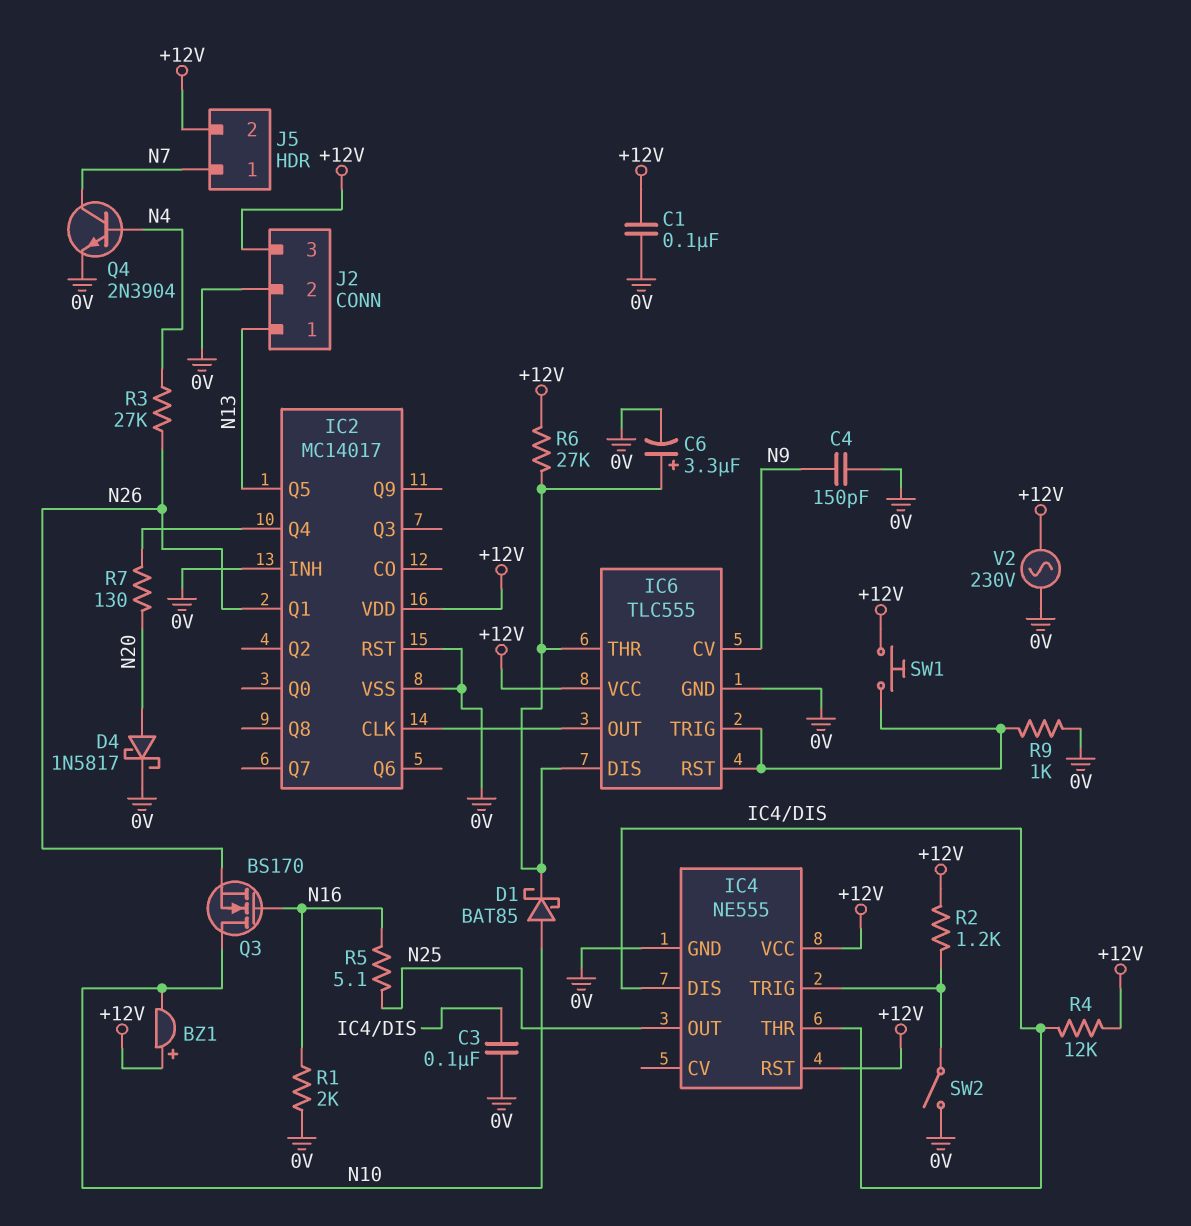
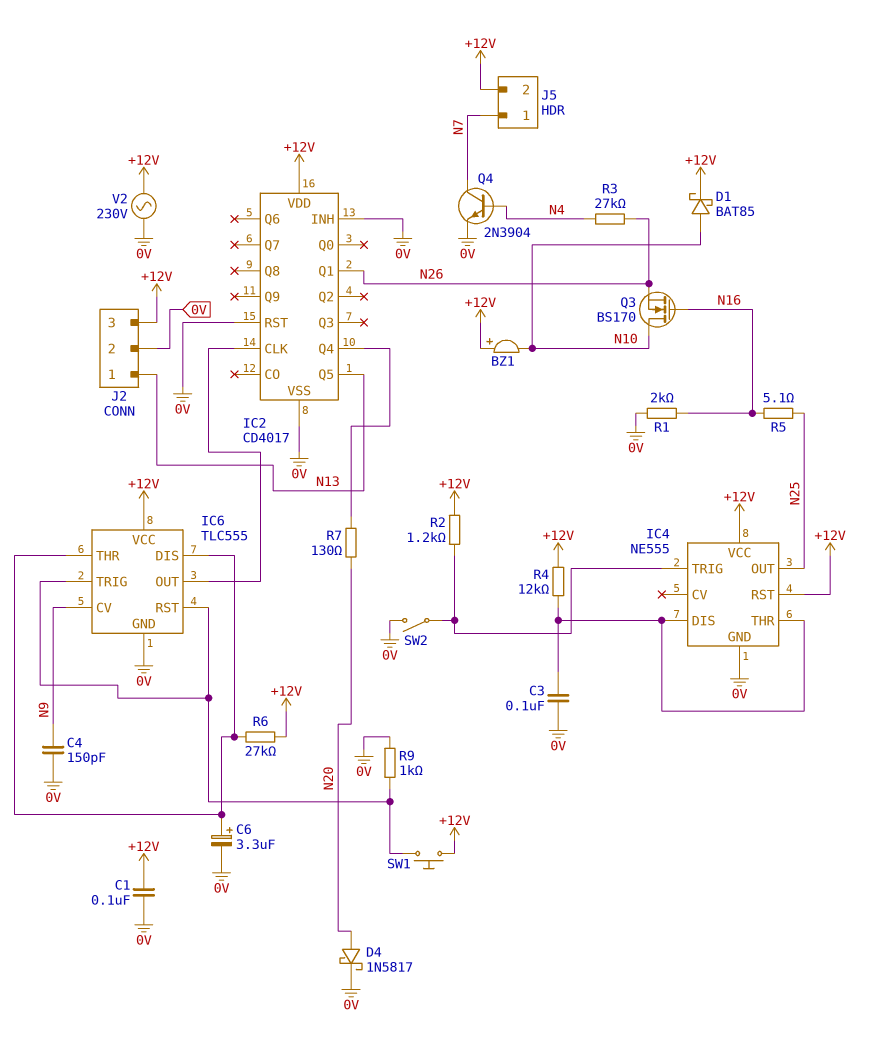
D1: schottky BAT85 (A N10, K IC6/DIS) -> schottky BAT85 (A N10, K +12V)
IC2: MC14017 -> CD4017

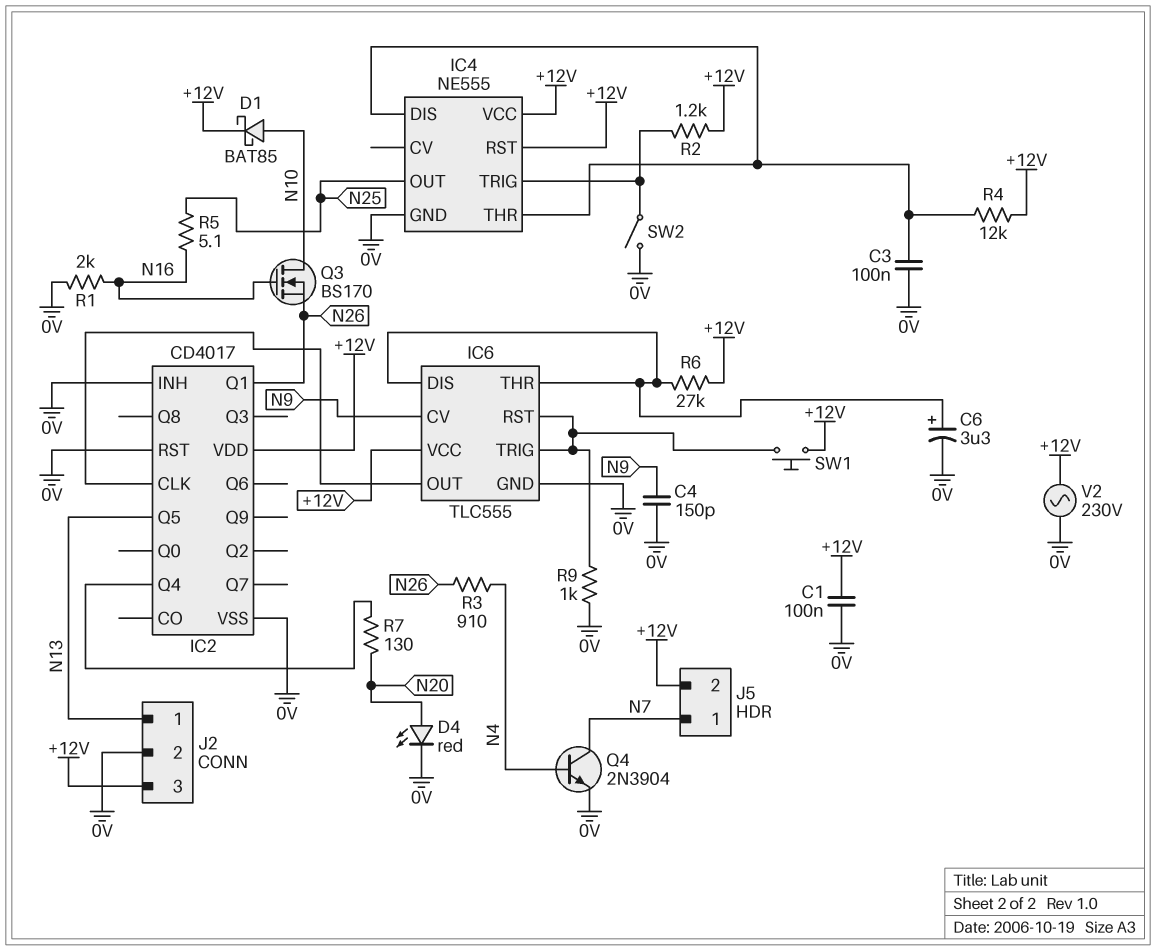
BZ1: buzzer (plus +12V, minus N10) -> none
D4: schottky 1N5817 (A N20, K 0V) -> LED red (A N20, K 0V)
R3: 27k (N4, N26) -> 910 (N4, N26)

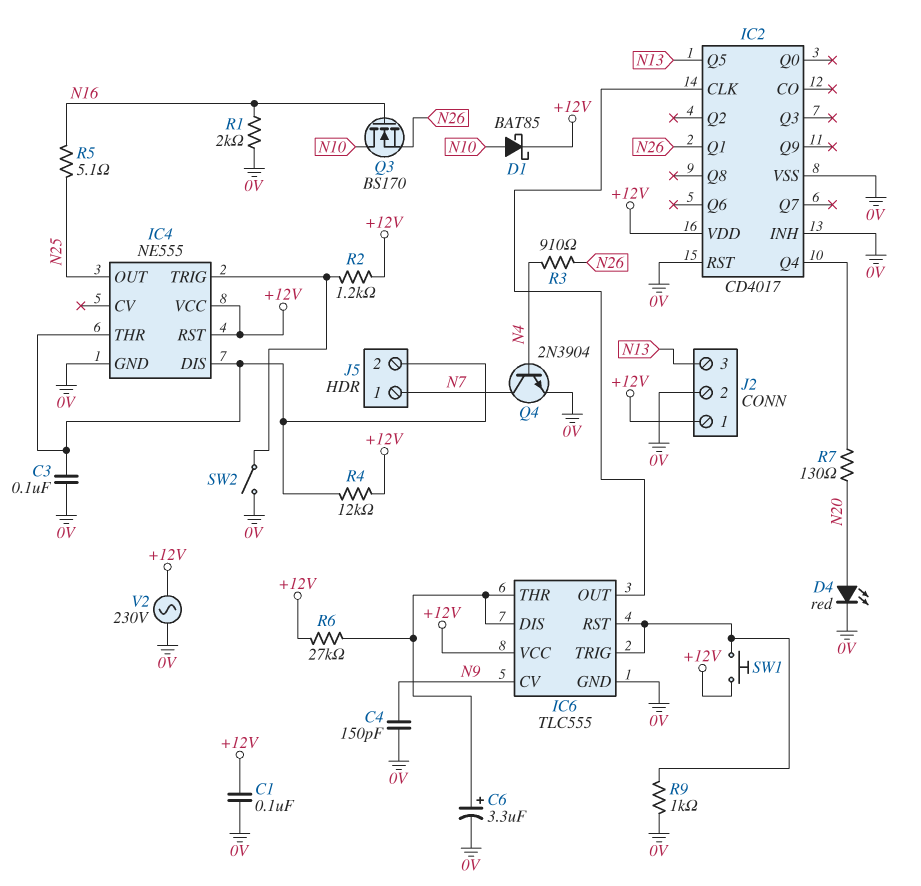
J2 pin 1: N13 -> +12V
J2 pin 3: +12V -> N13
J5 pin 2: +12V -> IC4/DIS

